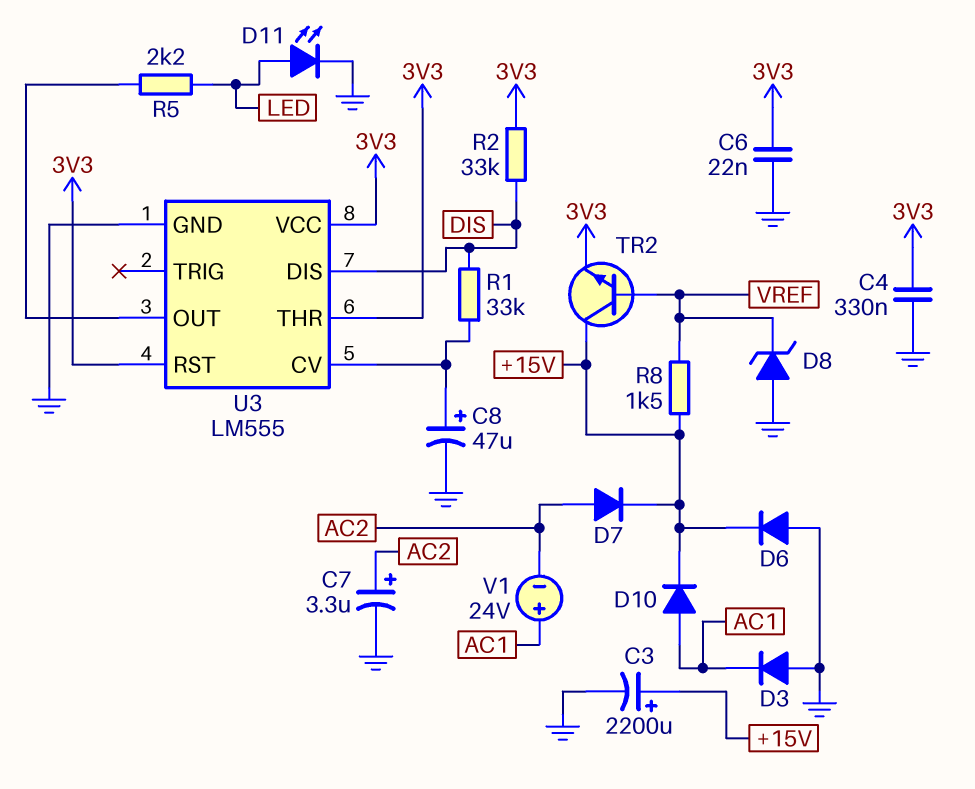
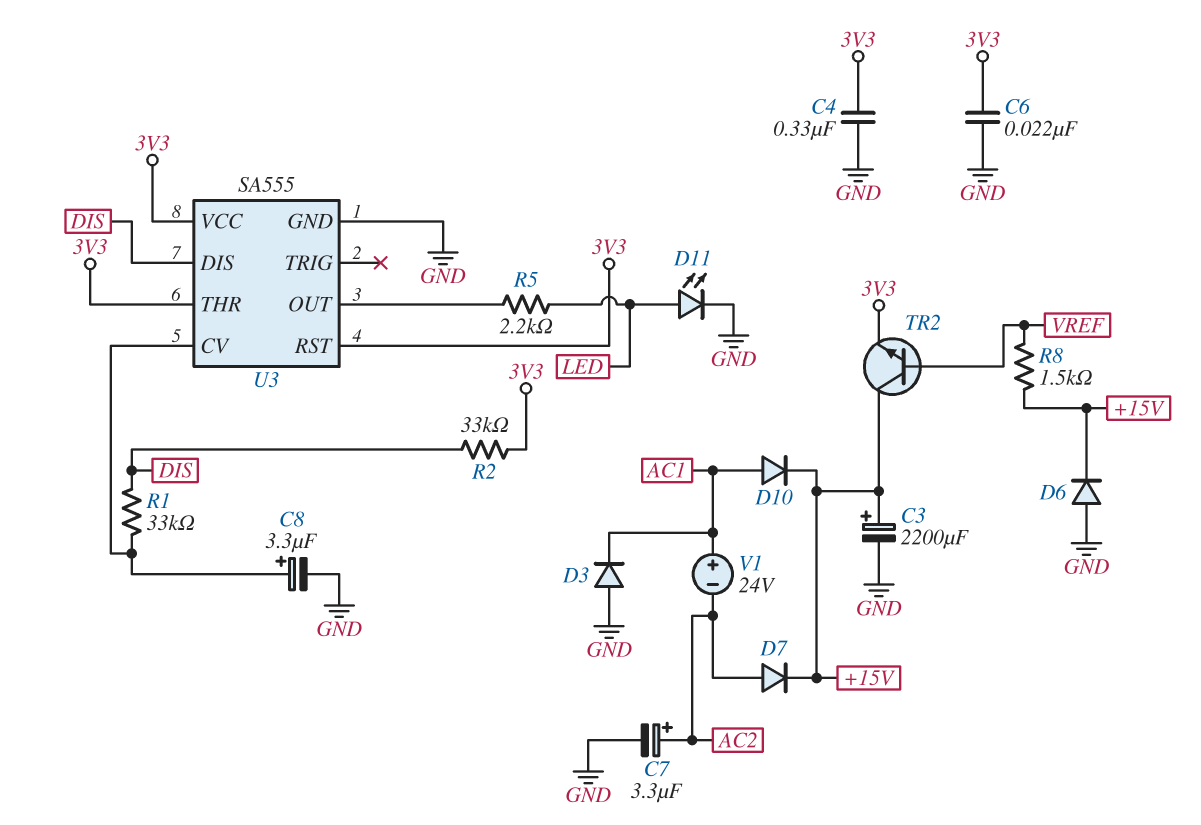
C8: 47uF (plus U3/CV, minus GND) -> 3.3uF (plus U3/CV, minus GND)
D8: zener (A GND, K VREF) -> none
U3: LM555 -> SA555

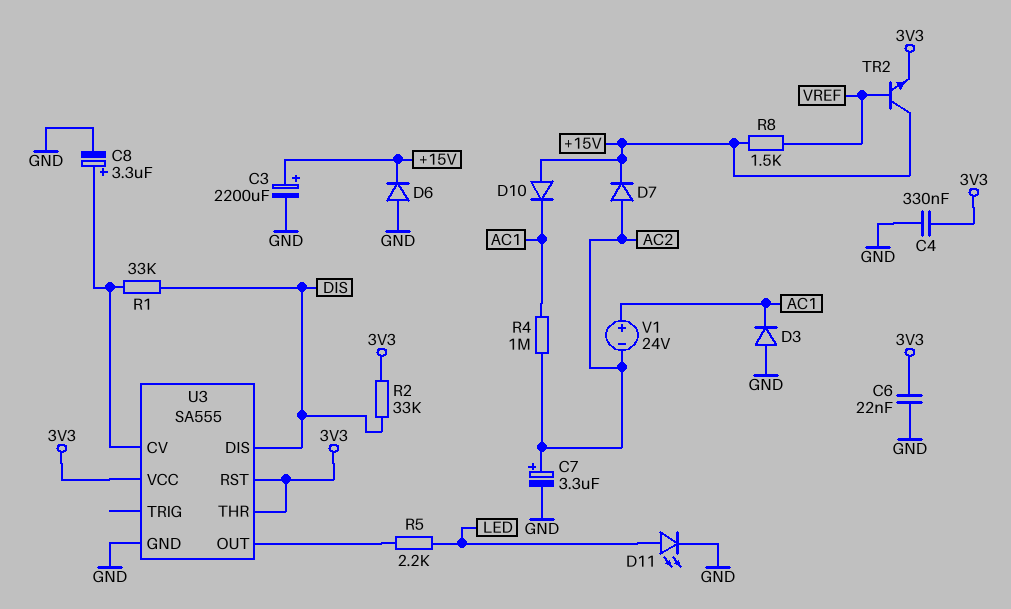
D10: diode (A AC1, K +15V) -> diode (A +15V, K AC1)
R4: none -> 1M (AC1, AC2)

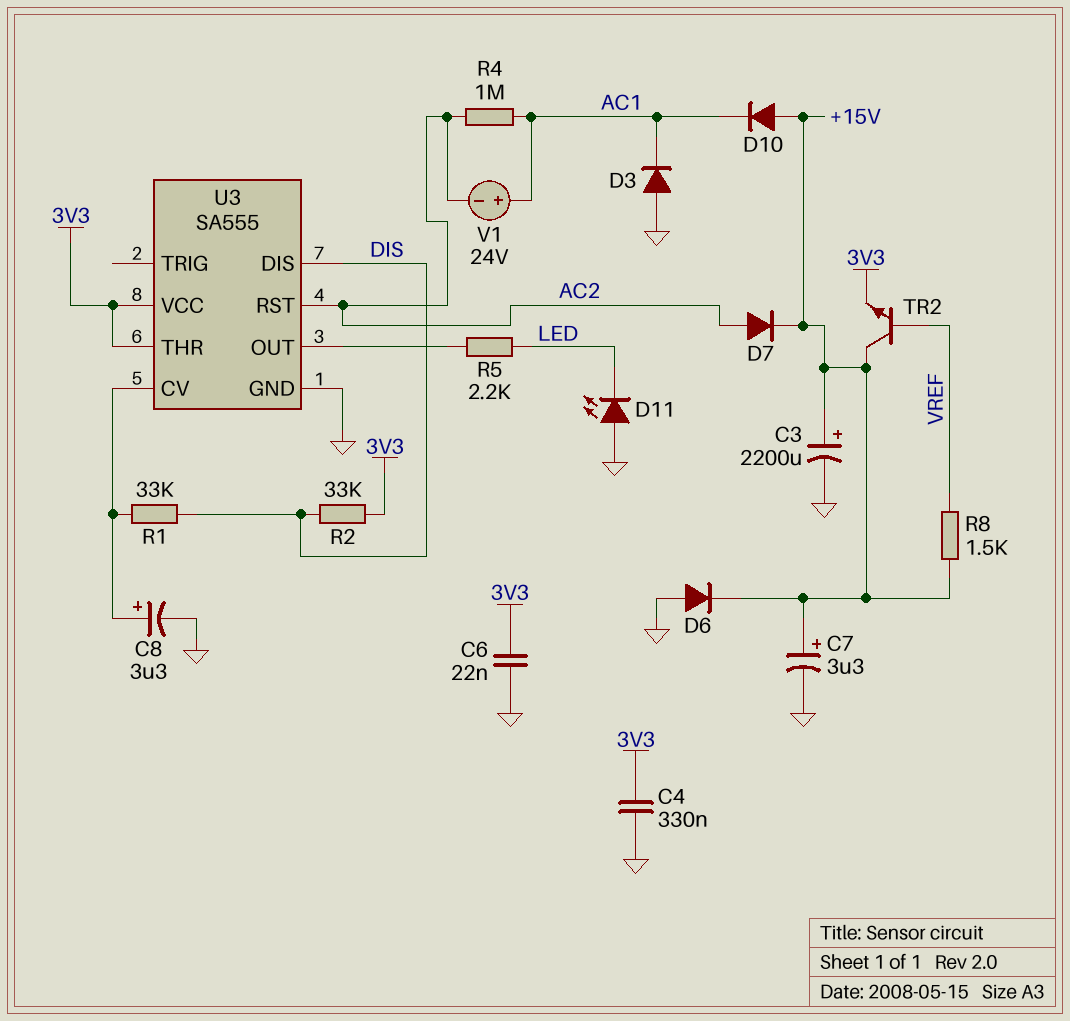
C7: 3.3uF (plus AC2, minus GND) -> 3.3uF (plus +15V, minus GND)
D11: LED (A LED, K GND) -> LED (A GND, K LED)
U3 pin RST: 3V3 -> AC2

